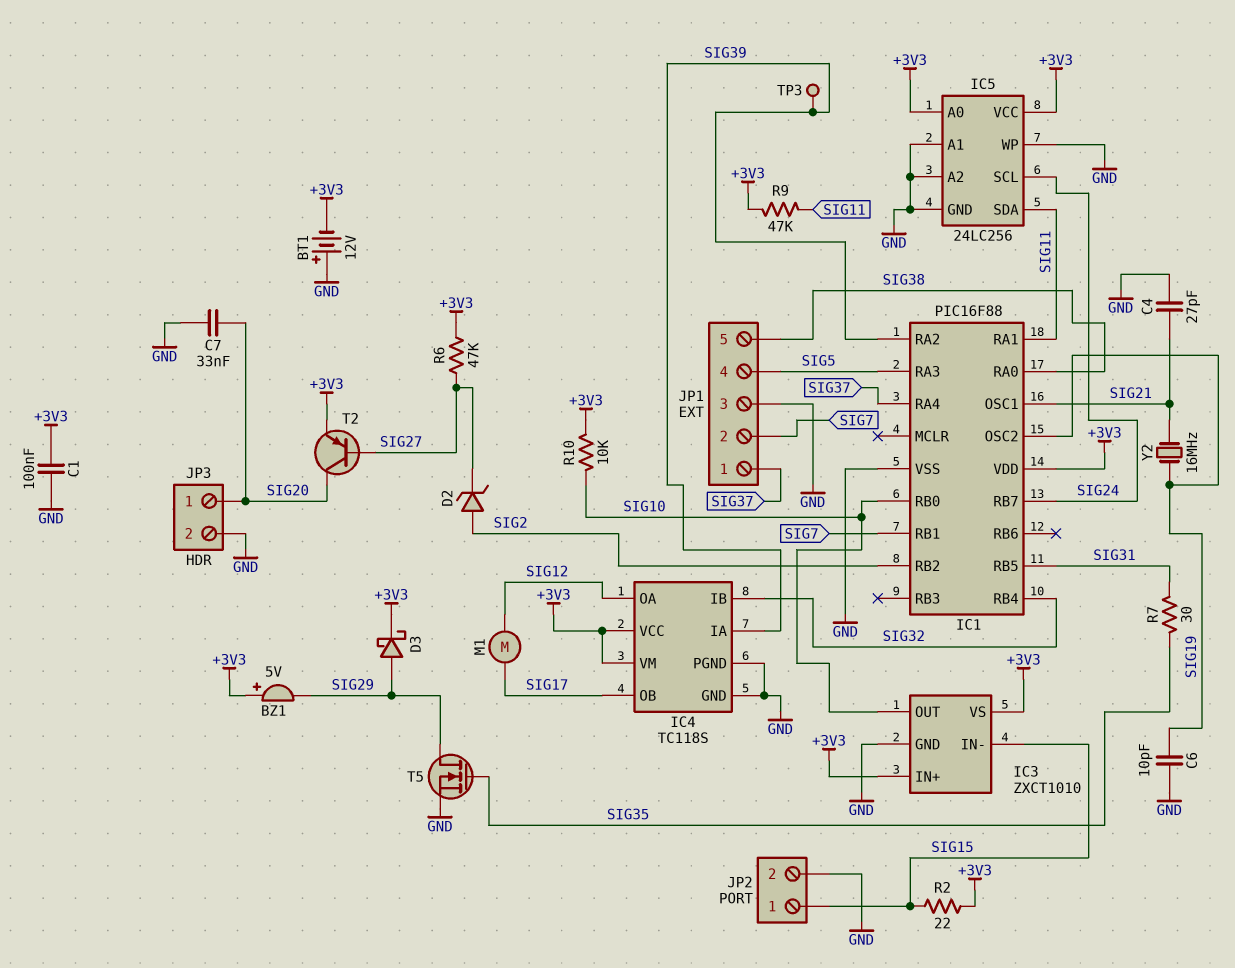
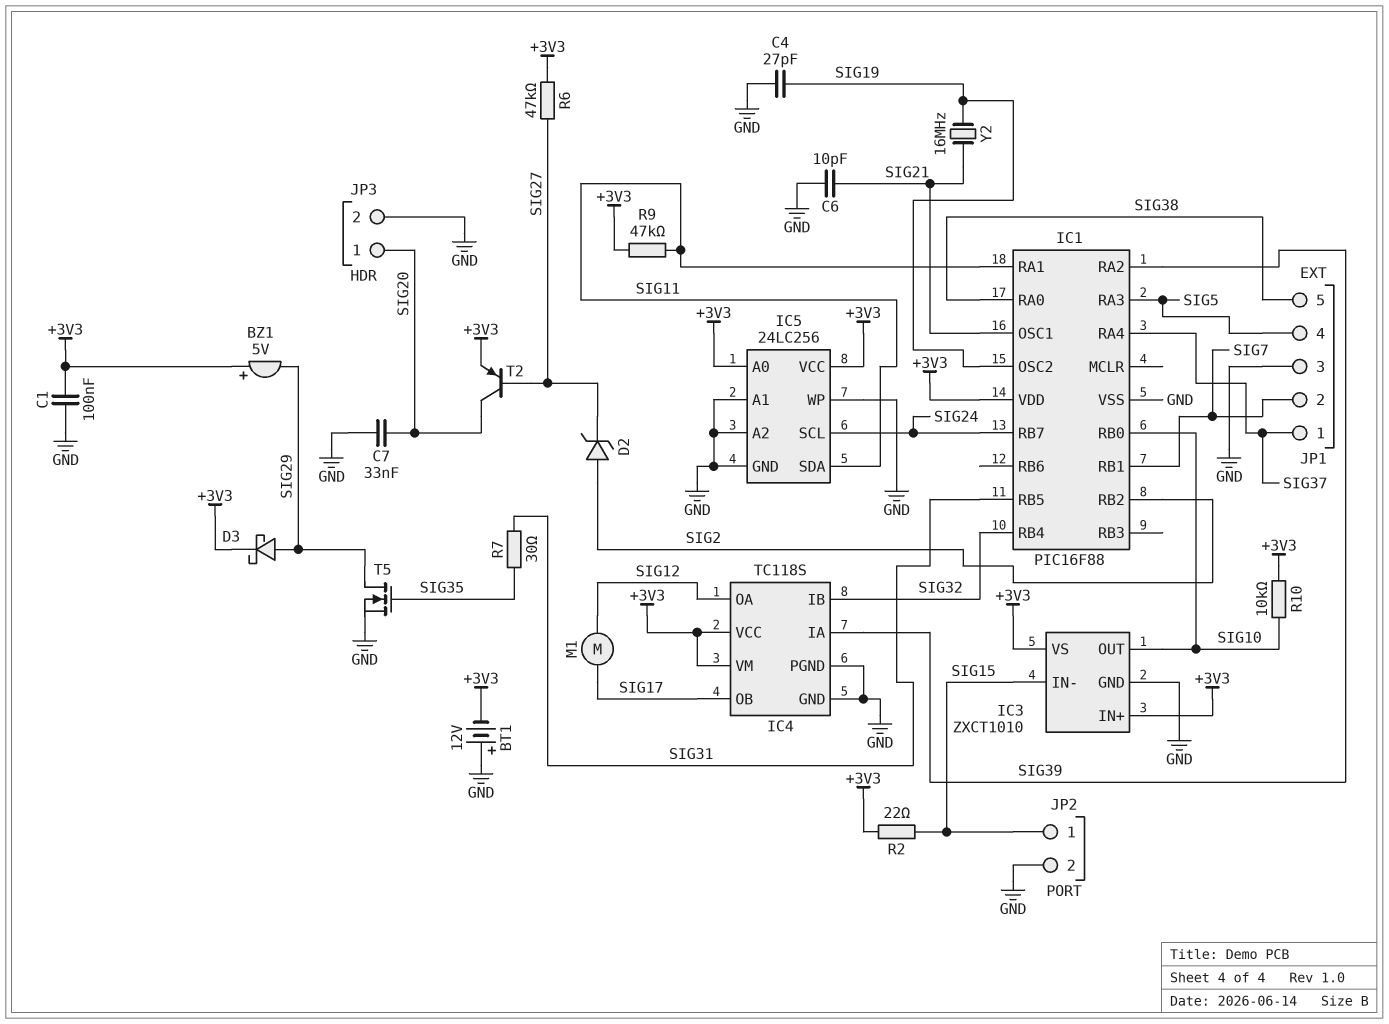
C4: 27pF (GND, SIG21) -> 27pF (GND, SIG19)
C6: 10pF (GND, SIG19) -> 10pF (GND, SIG21)
TP3: test point (SIG39) -> none

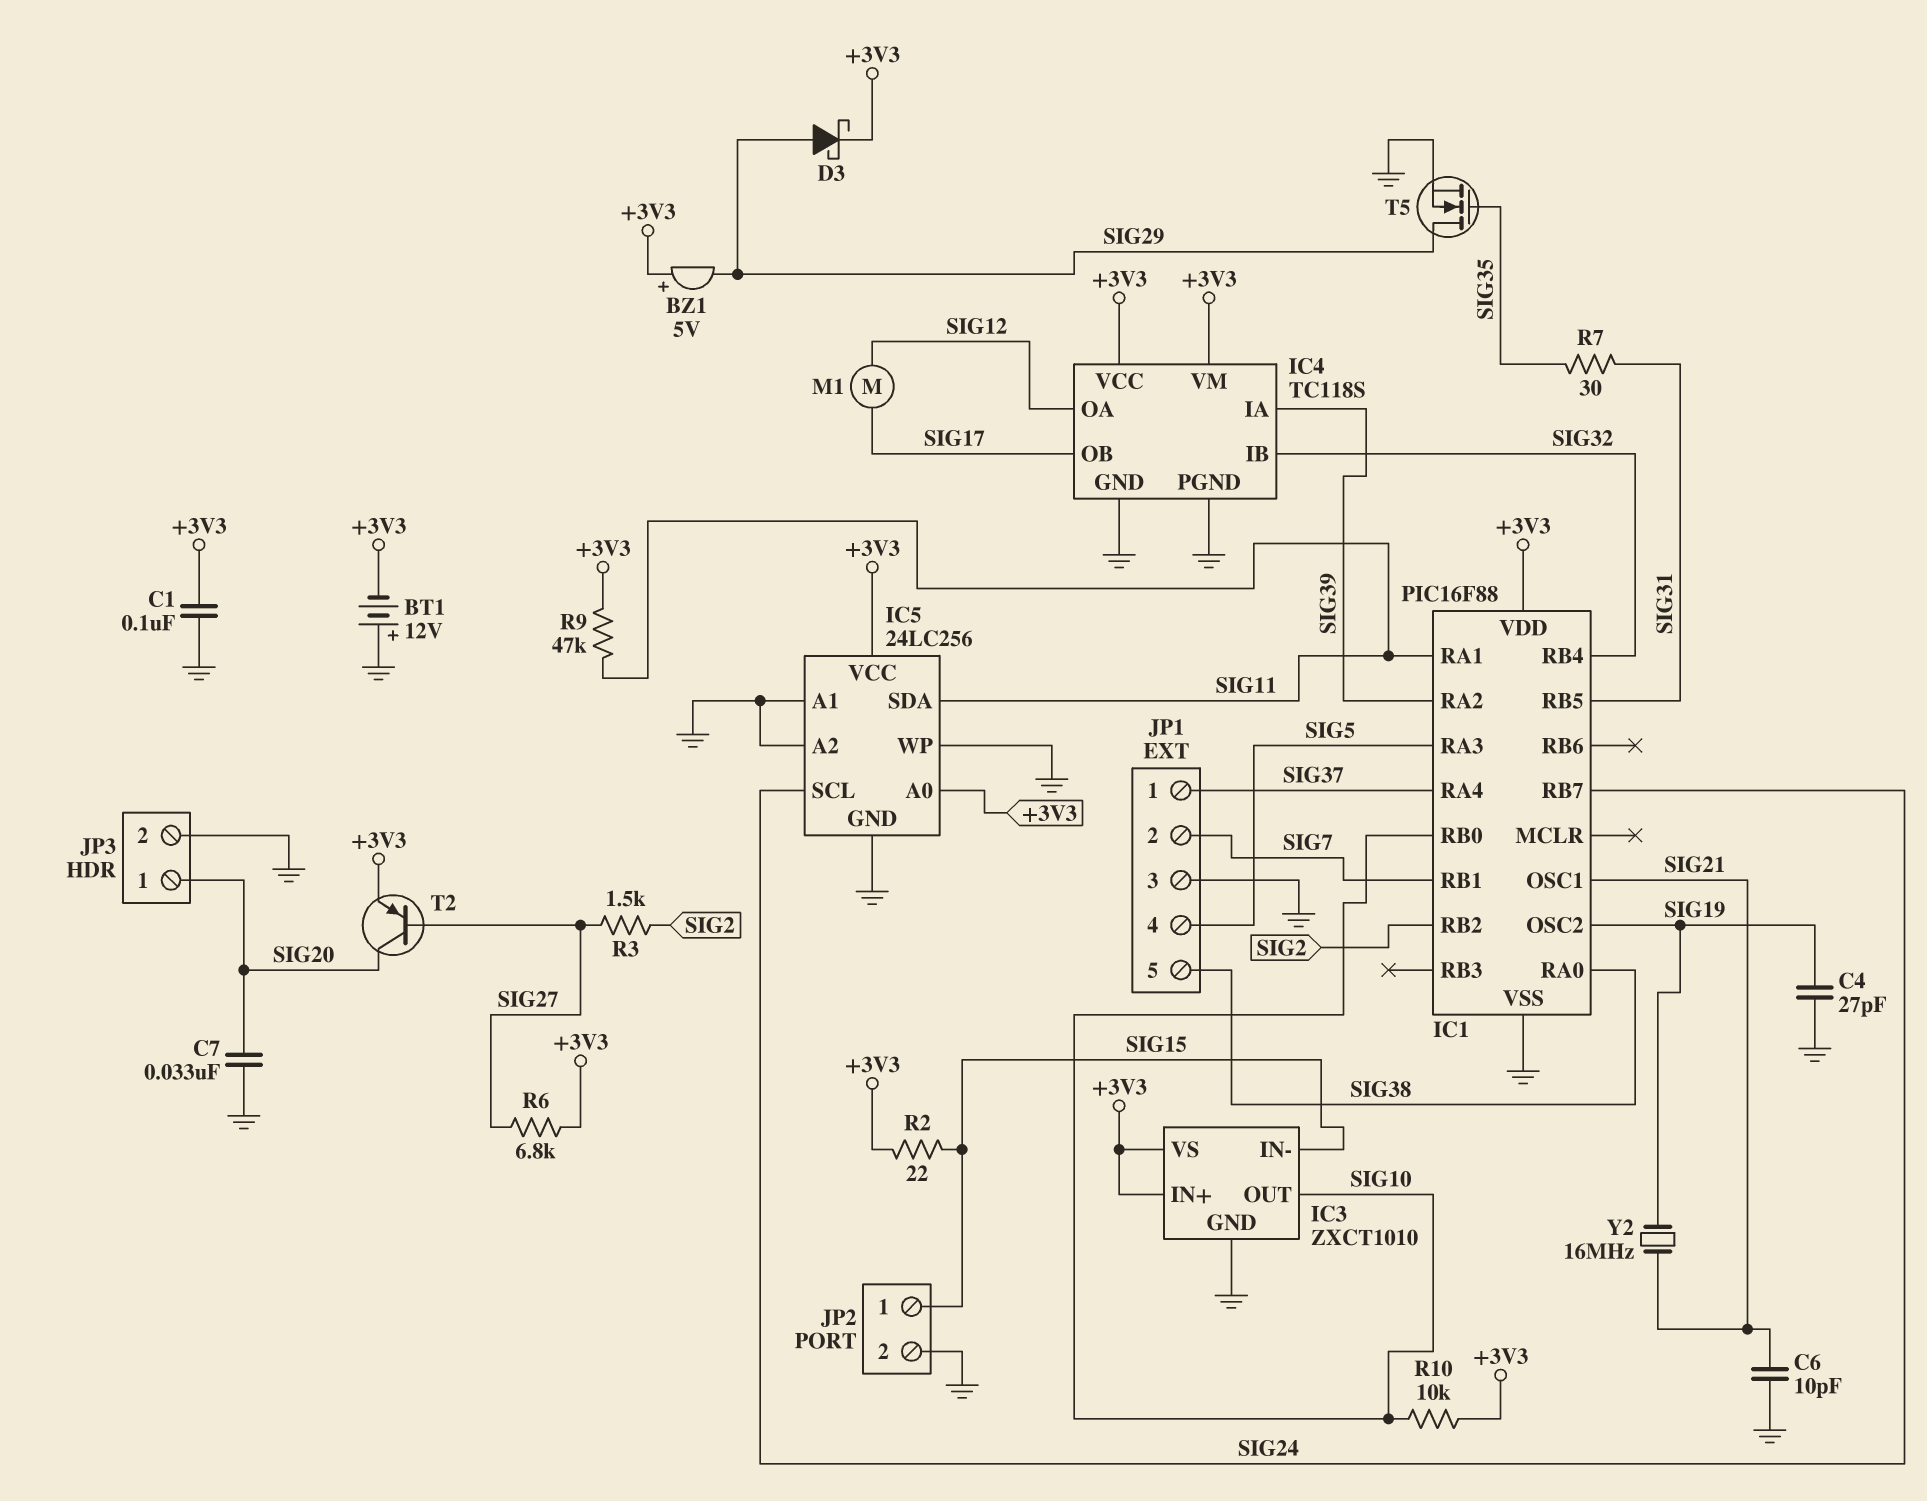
D2: zener (A SIG2, K SIG27) -> none
R3: none -> 1.5k (SIG2, SIG27)
R6: 47k (+3V3, SIG27) -> 6.8k (+3V3, SIG27)

